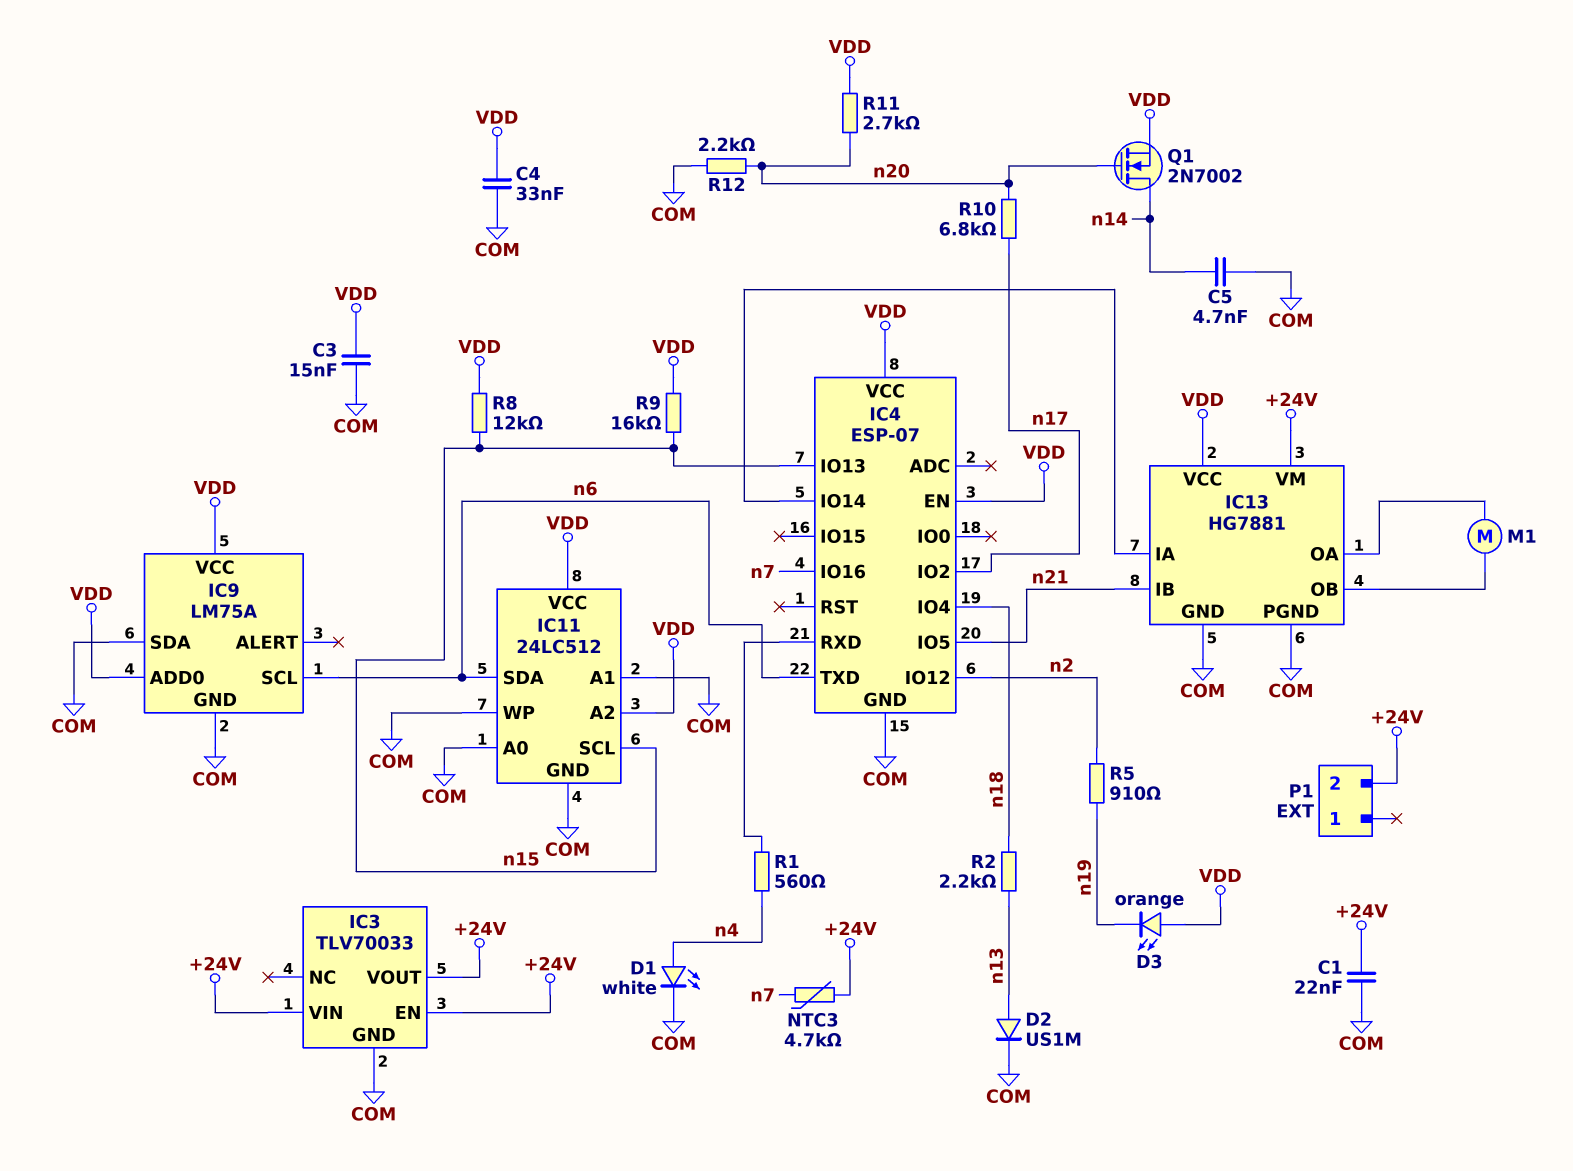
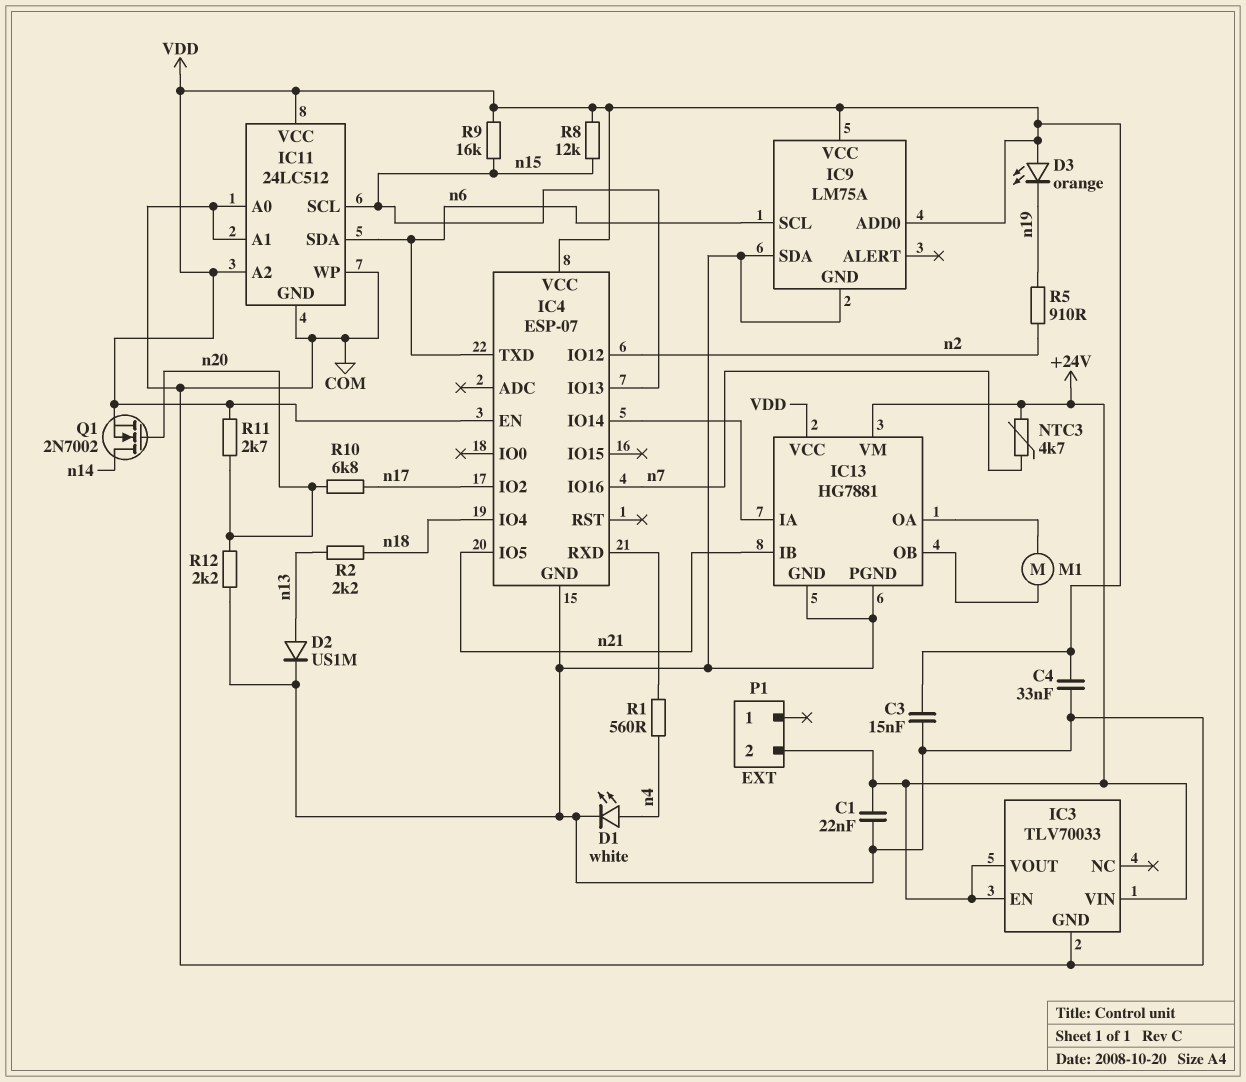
C5: 4.7nF (COM, n14) -> none

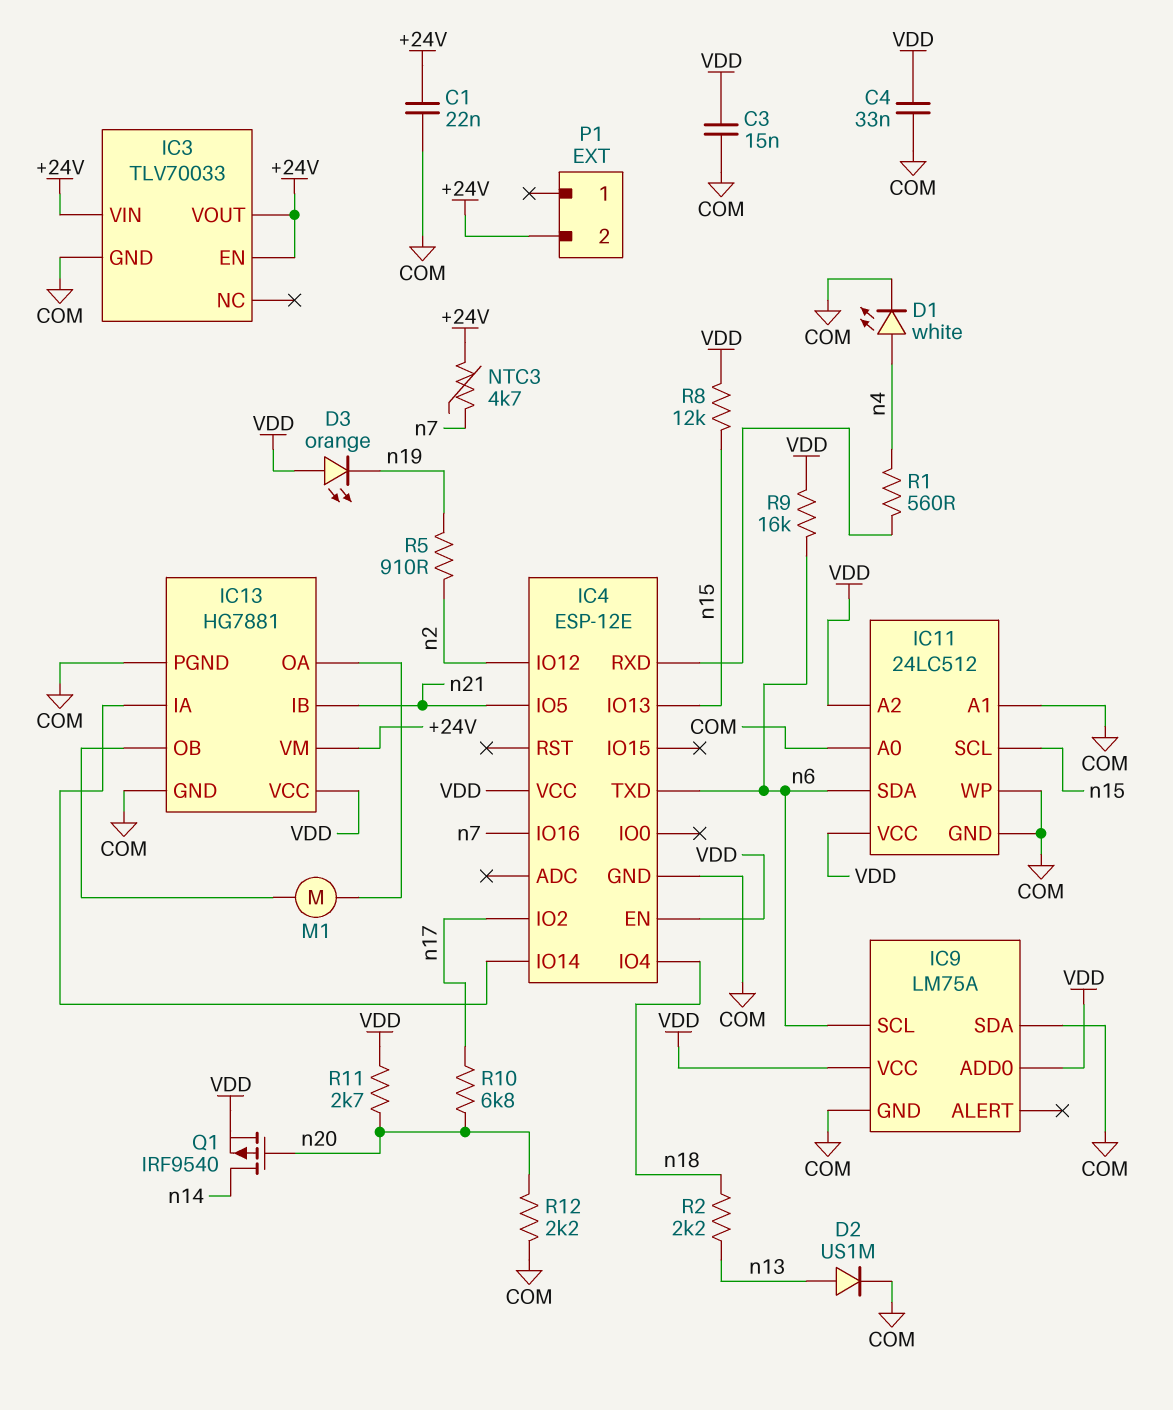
IC4: ESP-07 -> ESP-12E
Q1: NMOS 2N7002 (G n20, D n14, S VDD) -> PMOS IRF9540 (G n20, D n14, S VDD)
R9: 16k (VDD, n15) -> 16k (VDD, n6)

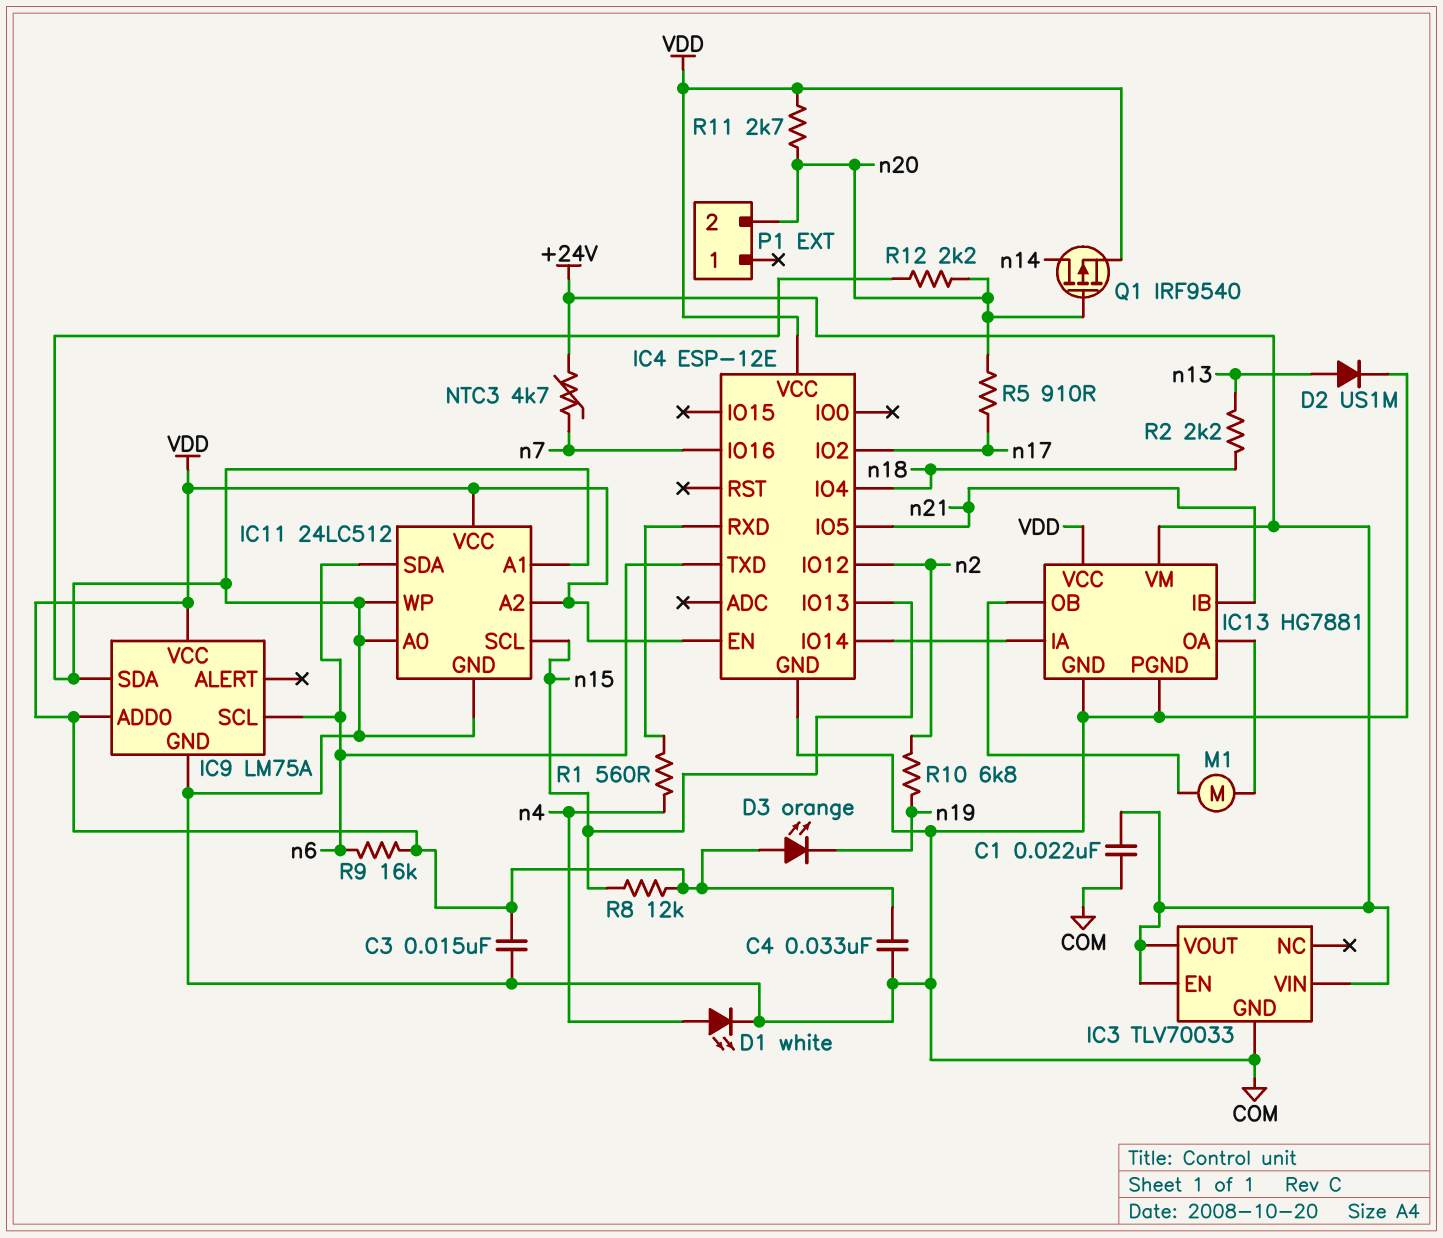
P1 pin 2: +24V -> n20
R5: 910 (n2, n19) -> 910 (n17, n20)
R10: 6.8k (n17, n20) -> 6.8k (n2, n19)

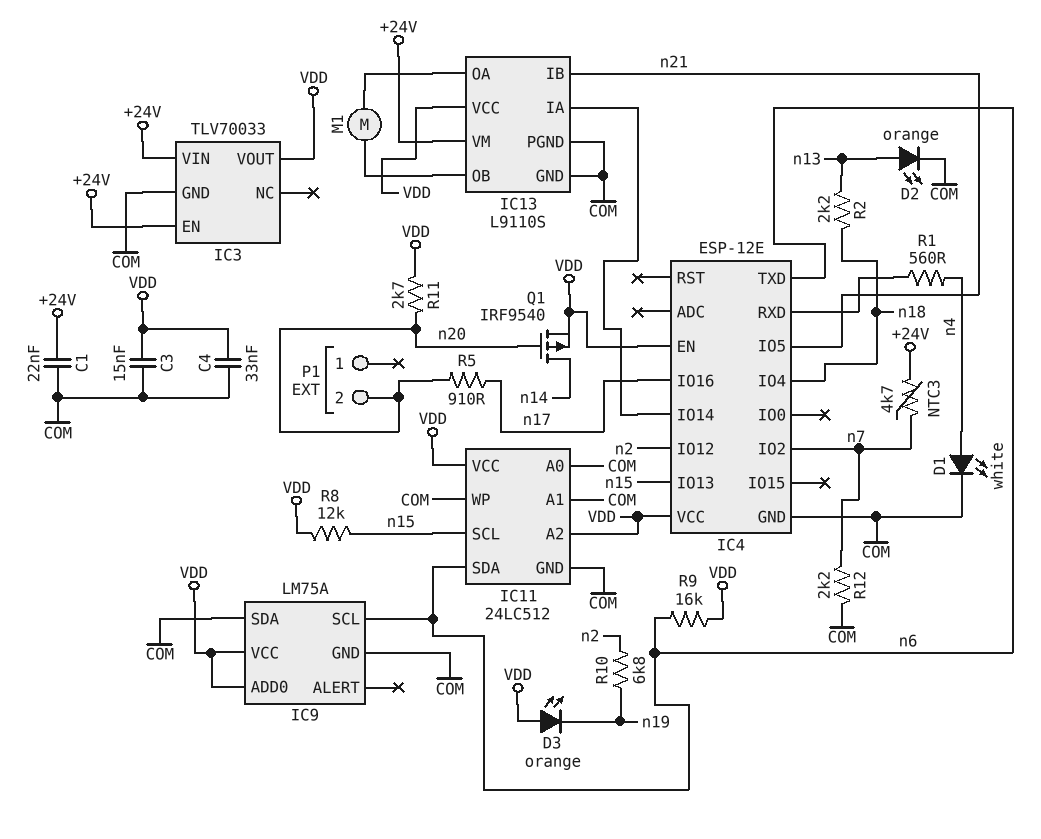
D2: diode US1M (A n13, K COM) -> LED orange (A n13, K COM)
IC3 pin VOUT: +24V -> VDD
IC4 pin IO2: n17 -> n7
IC4 pin IO16: n7 -> n17
IC13: HG7881 -> L9110S
R12: 2.2k (COM, n20) -> 2.2k (COM, n7)

